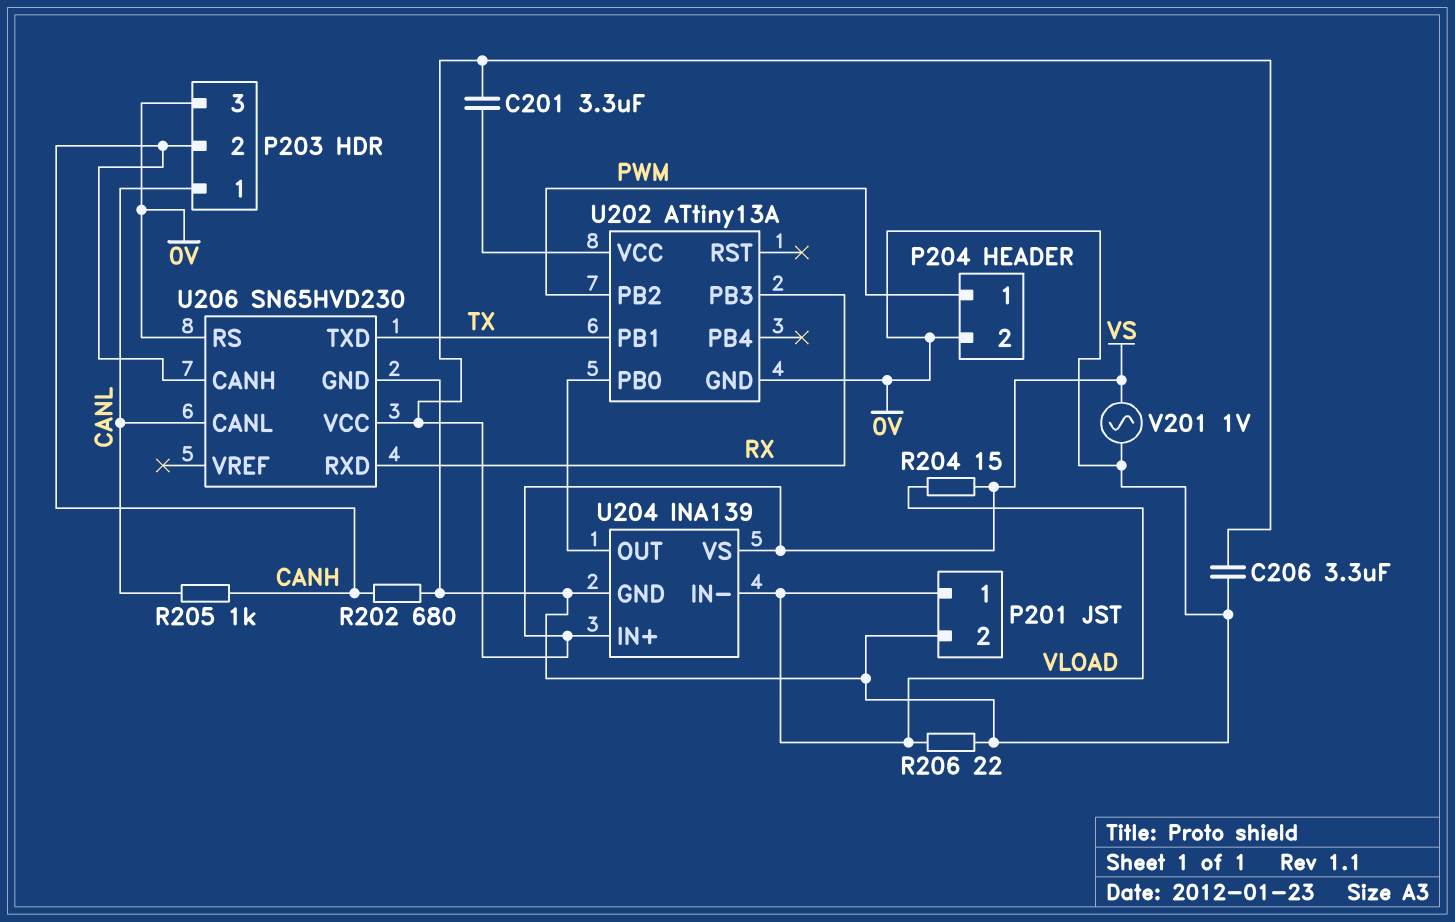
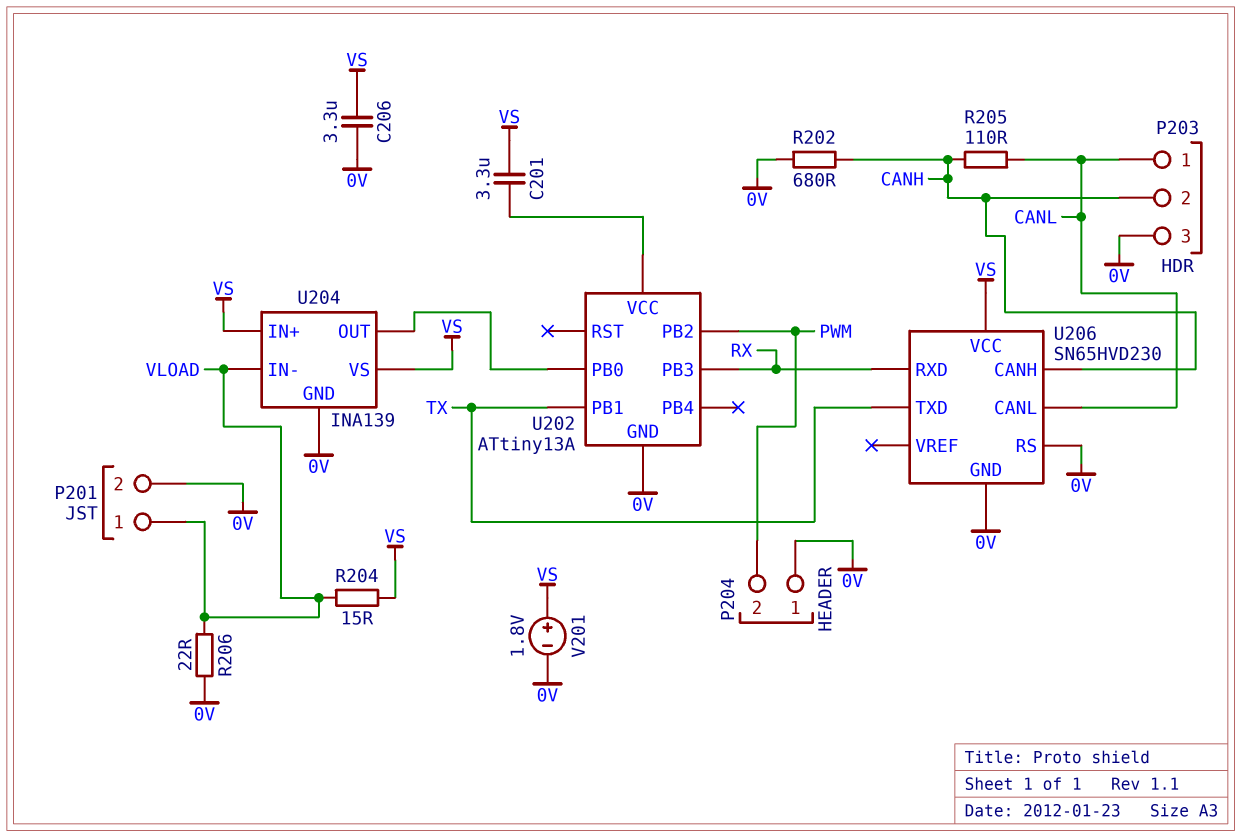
P204 pin 1: PWM -> 0V
P204 pin 2: 0V -> PWM
R205: 1k (CANH, CANL) -> 110 (CANH, CANL)
V201: AC 1V (0V, VS) -> 1.8V (plus VS, minus 0V)

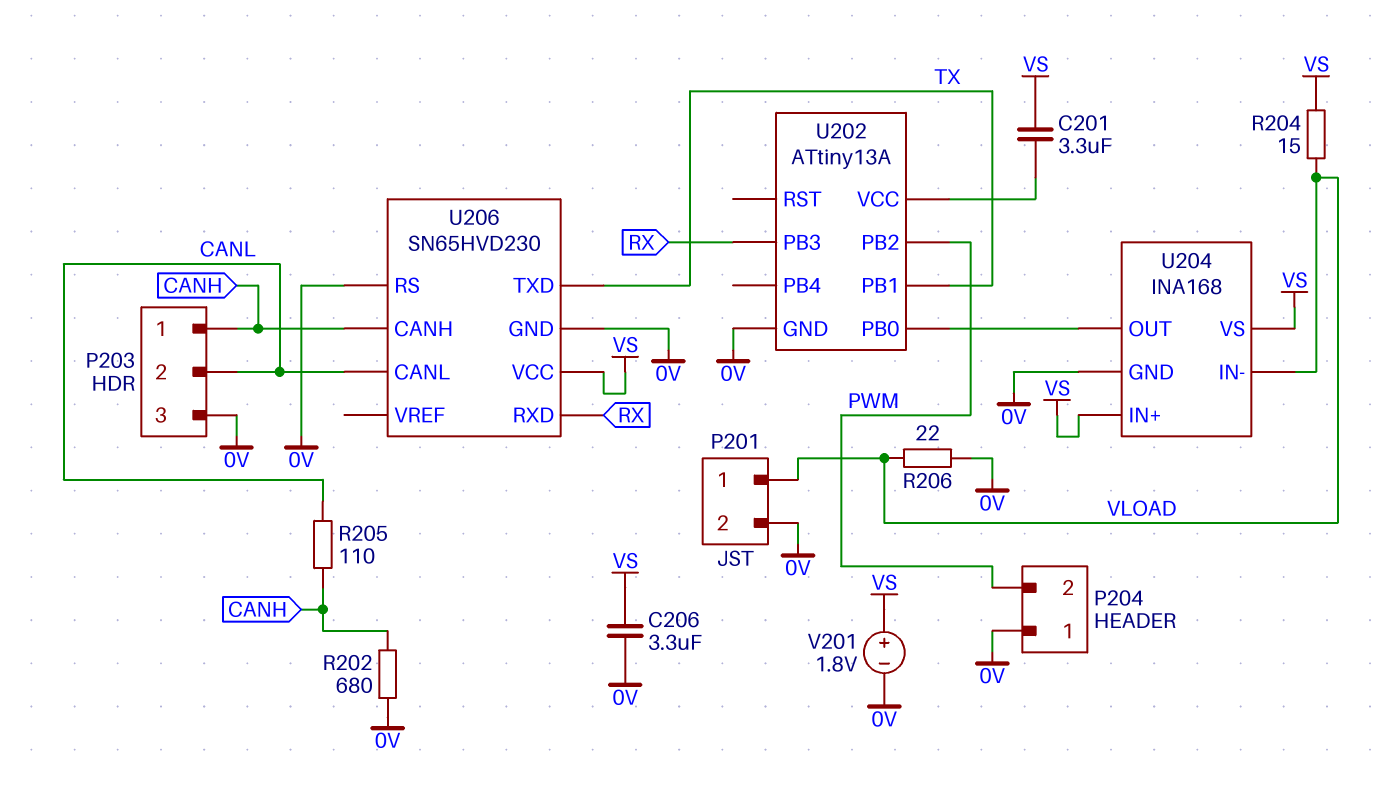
P203 pin 1: CANL -> CANH
P203 pin 2: CANH -> CANL
U204: INA139 -> INA168

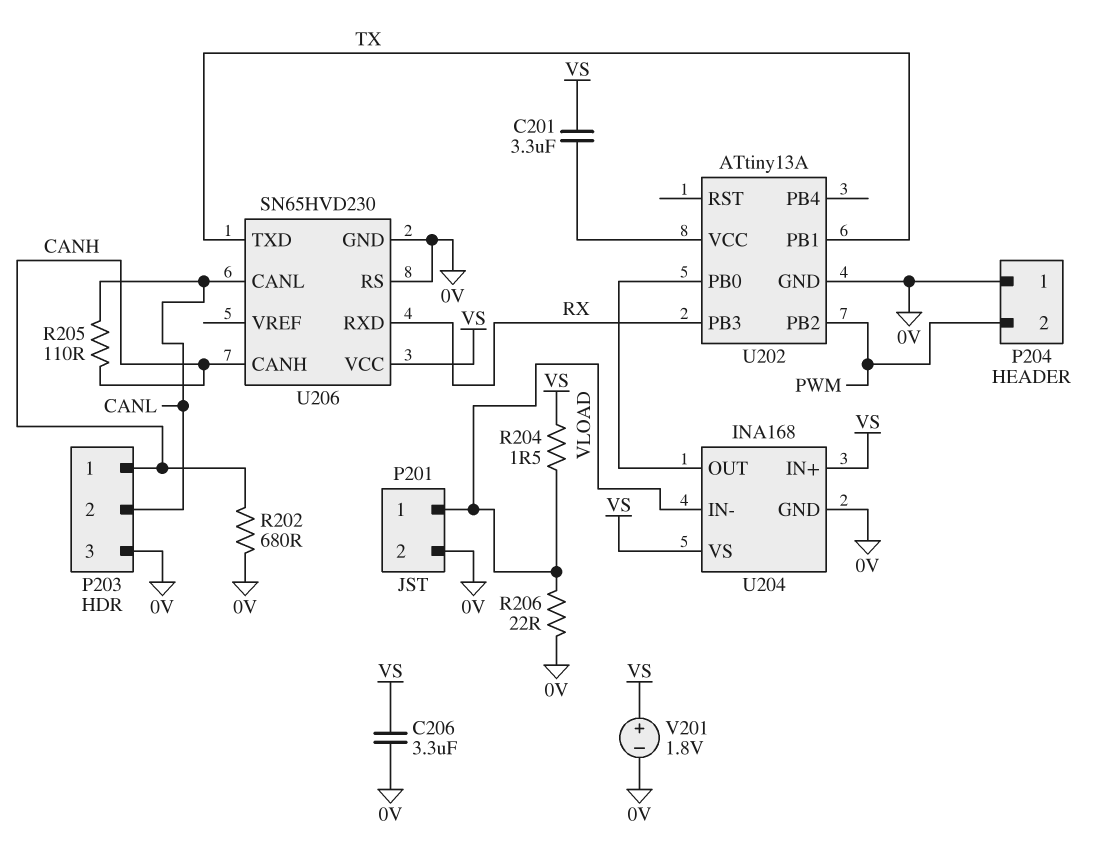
R204: 15 (VLOAD, VS) -> 1.5 (VLOAD, VS)

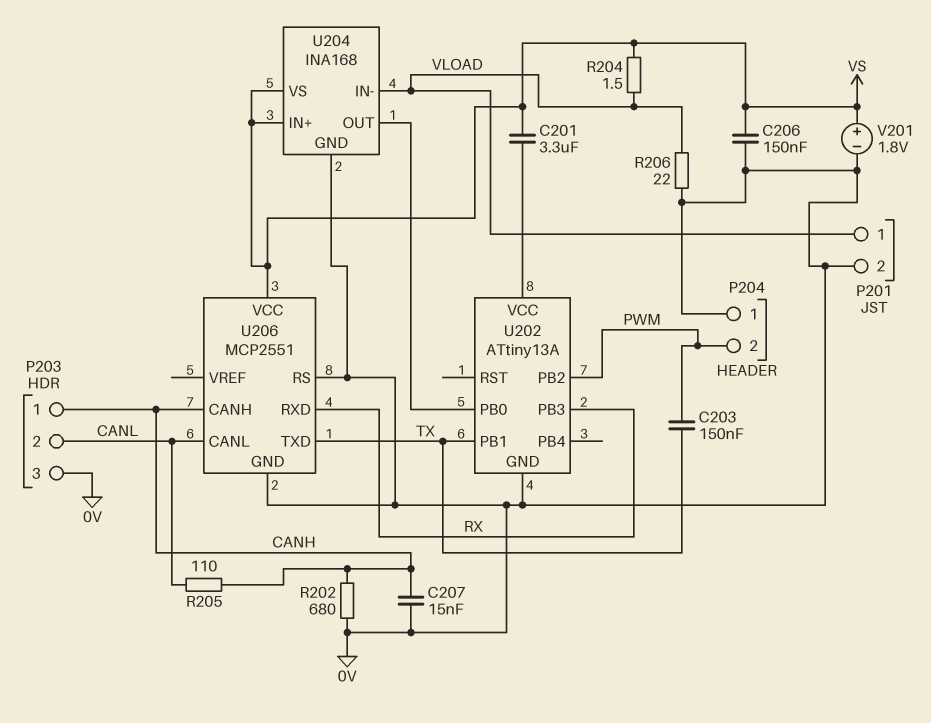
C203: none -> 150nF (PWM, TX)
C206: 3.3uF (0V, VS) -> 150nF (0V, VS)
C207: none -> 15nF (0V, CANH)
U206: SN65HVD230 -> MCP2551

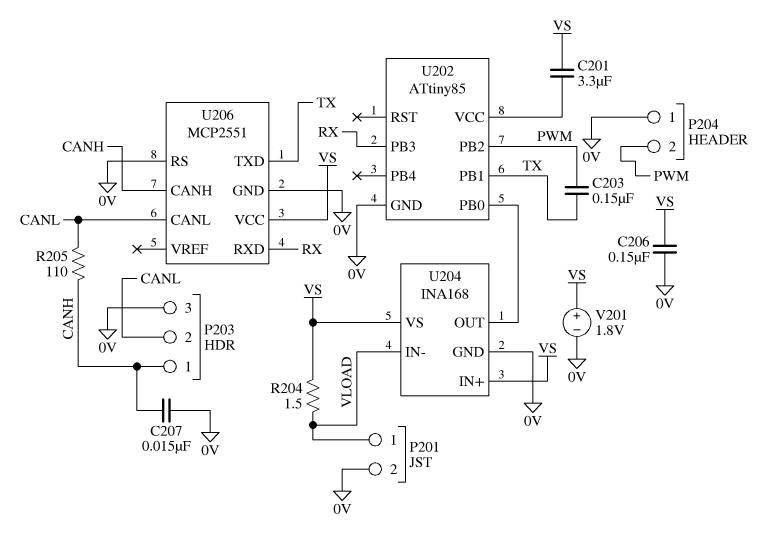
R202: 680 (0V, CANH) -> none
R206: 22 (0V, VLOAD) -> none
U202: ATtiny13A -> ATtiny85

